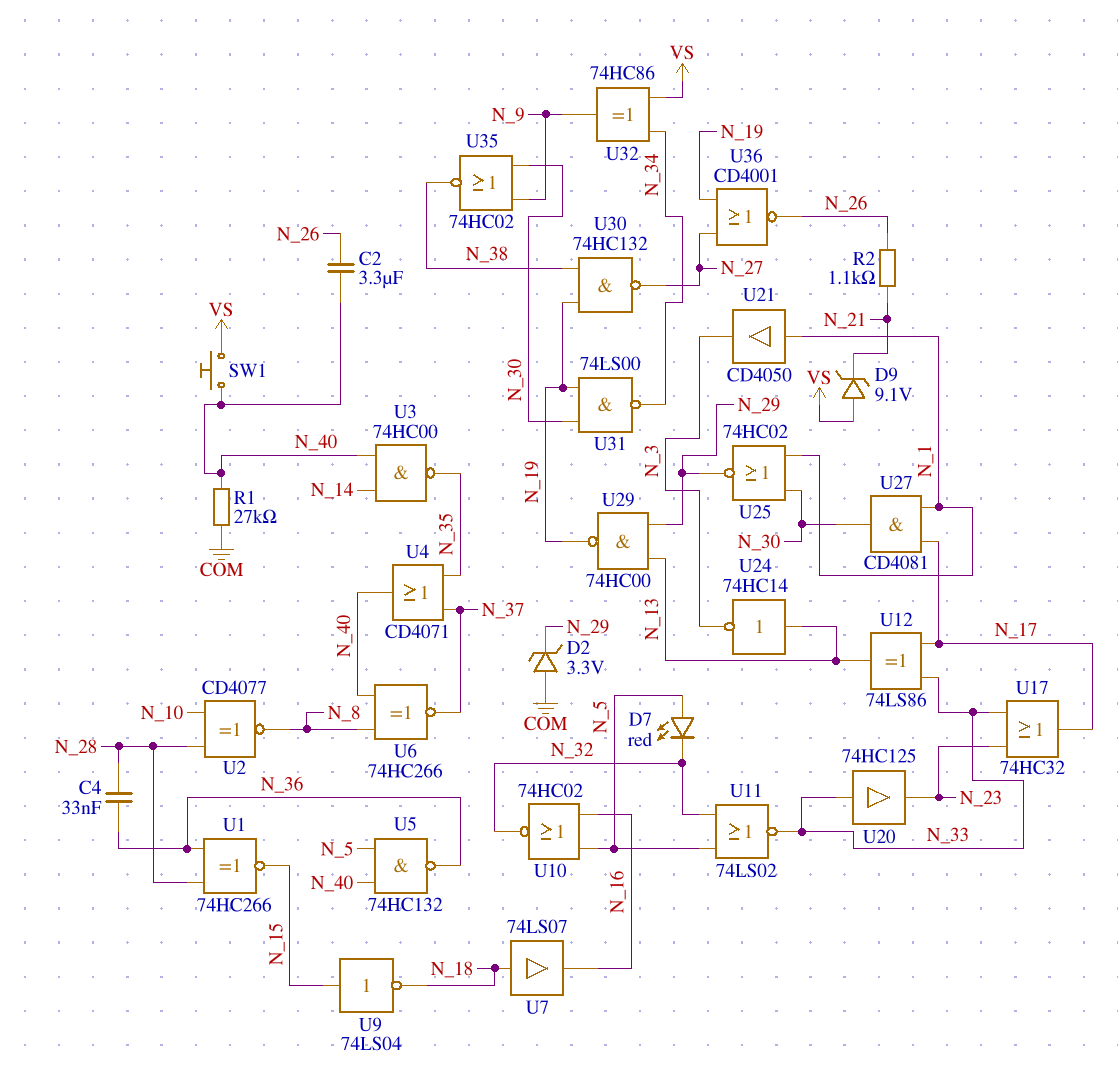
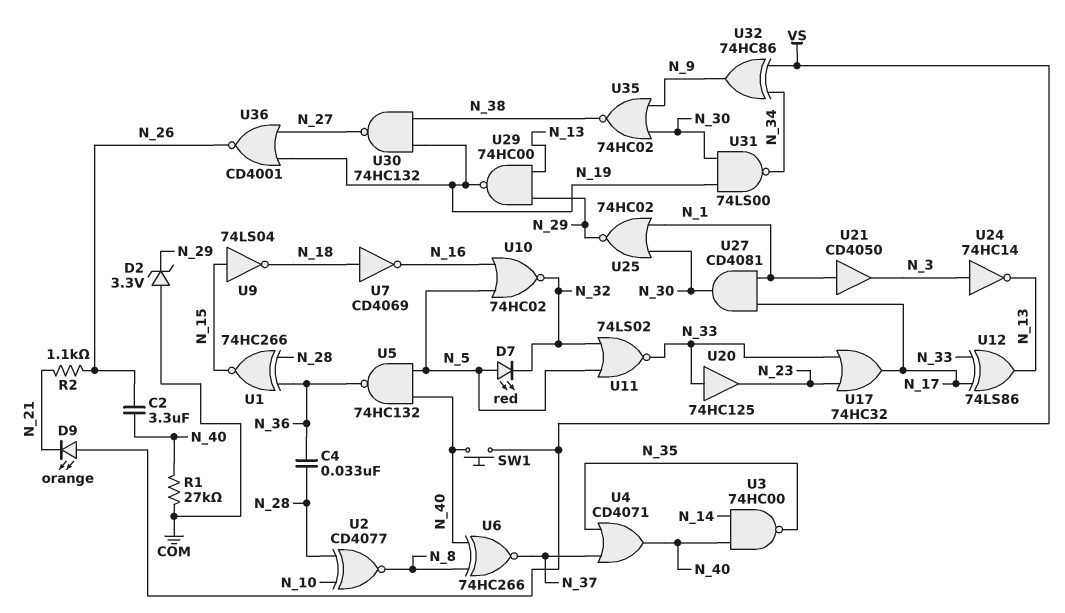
D9: zener 9.1V (A VS, K N_21) -> LED orange (A VS, K N_21)
U7: buffer 74LS07 (in N_18, out N_16) -> NOT CD4069 (in N_18, out N_16)
U24: NOT 74HC14 (in N_13, out N_3) -> NOT 74HC14 (in N_3, out N_13)

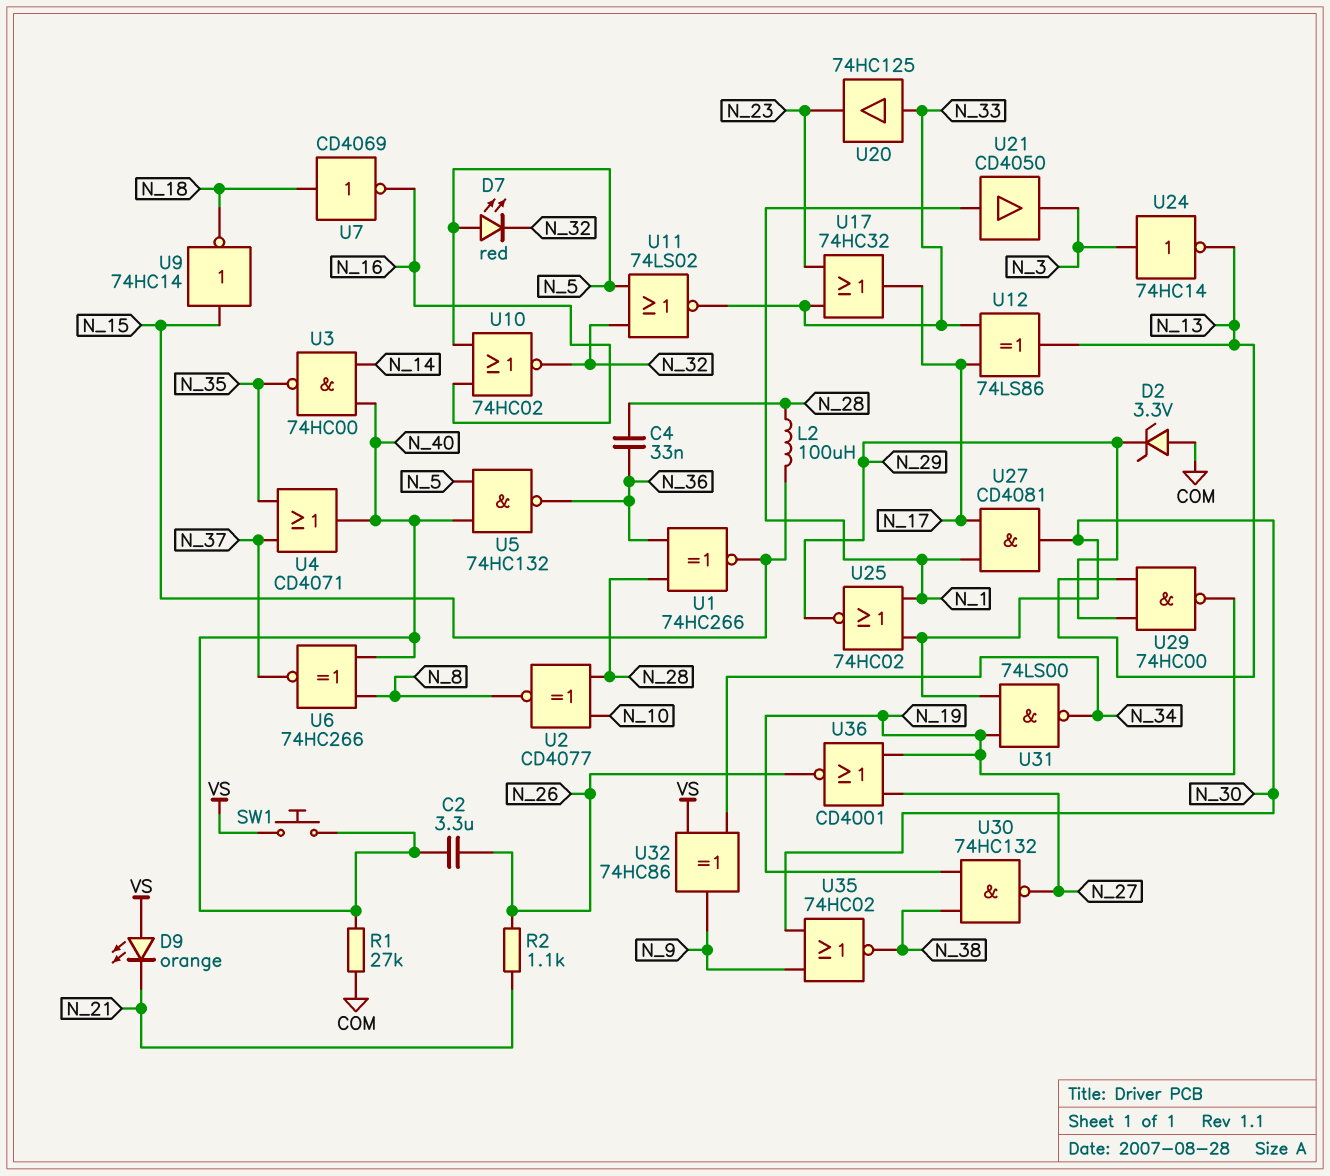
L2: none -> 100uH (N_15, N_28)
U9: NOT 74LS04 (in N_15, out N_18) -> NOT 74HC14 (in N_15, out N_18)

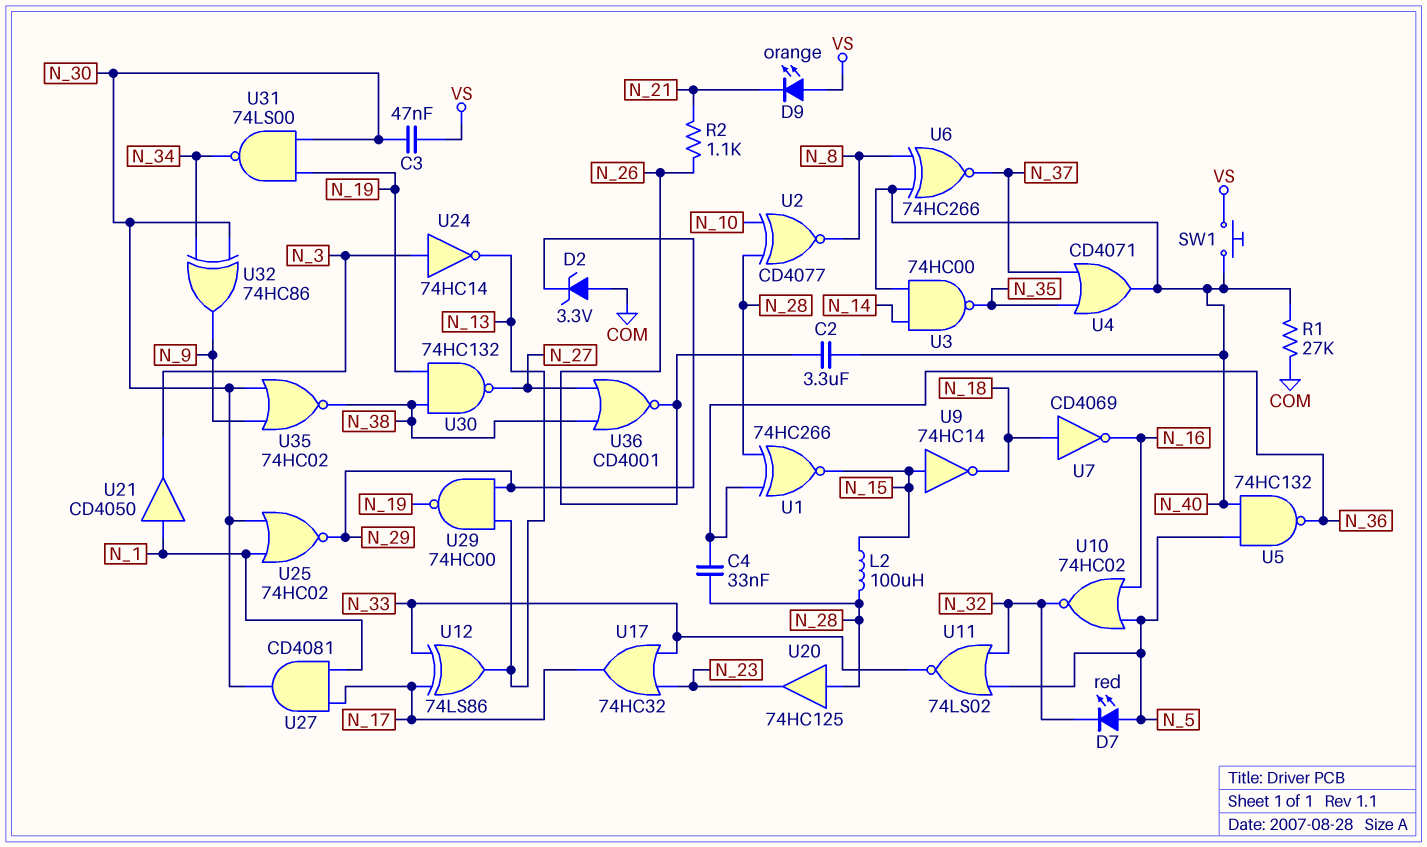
C3: none -> 47nF (N_30, VS)
U20: buffer 74HC125 (in N_33, out N_23) -> buffer 74HC125 (in N_28, out N_23)
U32: XOR 74HC86 (in N_34, in VS, out N_9) -> XOR 74HC86 (in N_30, in N_34, out N_9)
U36: NOR CD4001 (in N_19, in N_27, out N_26) -> NOR CD4001 (in N_27, in N_38, out N_26)

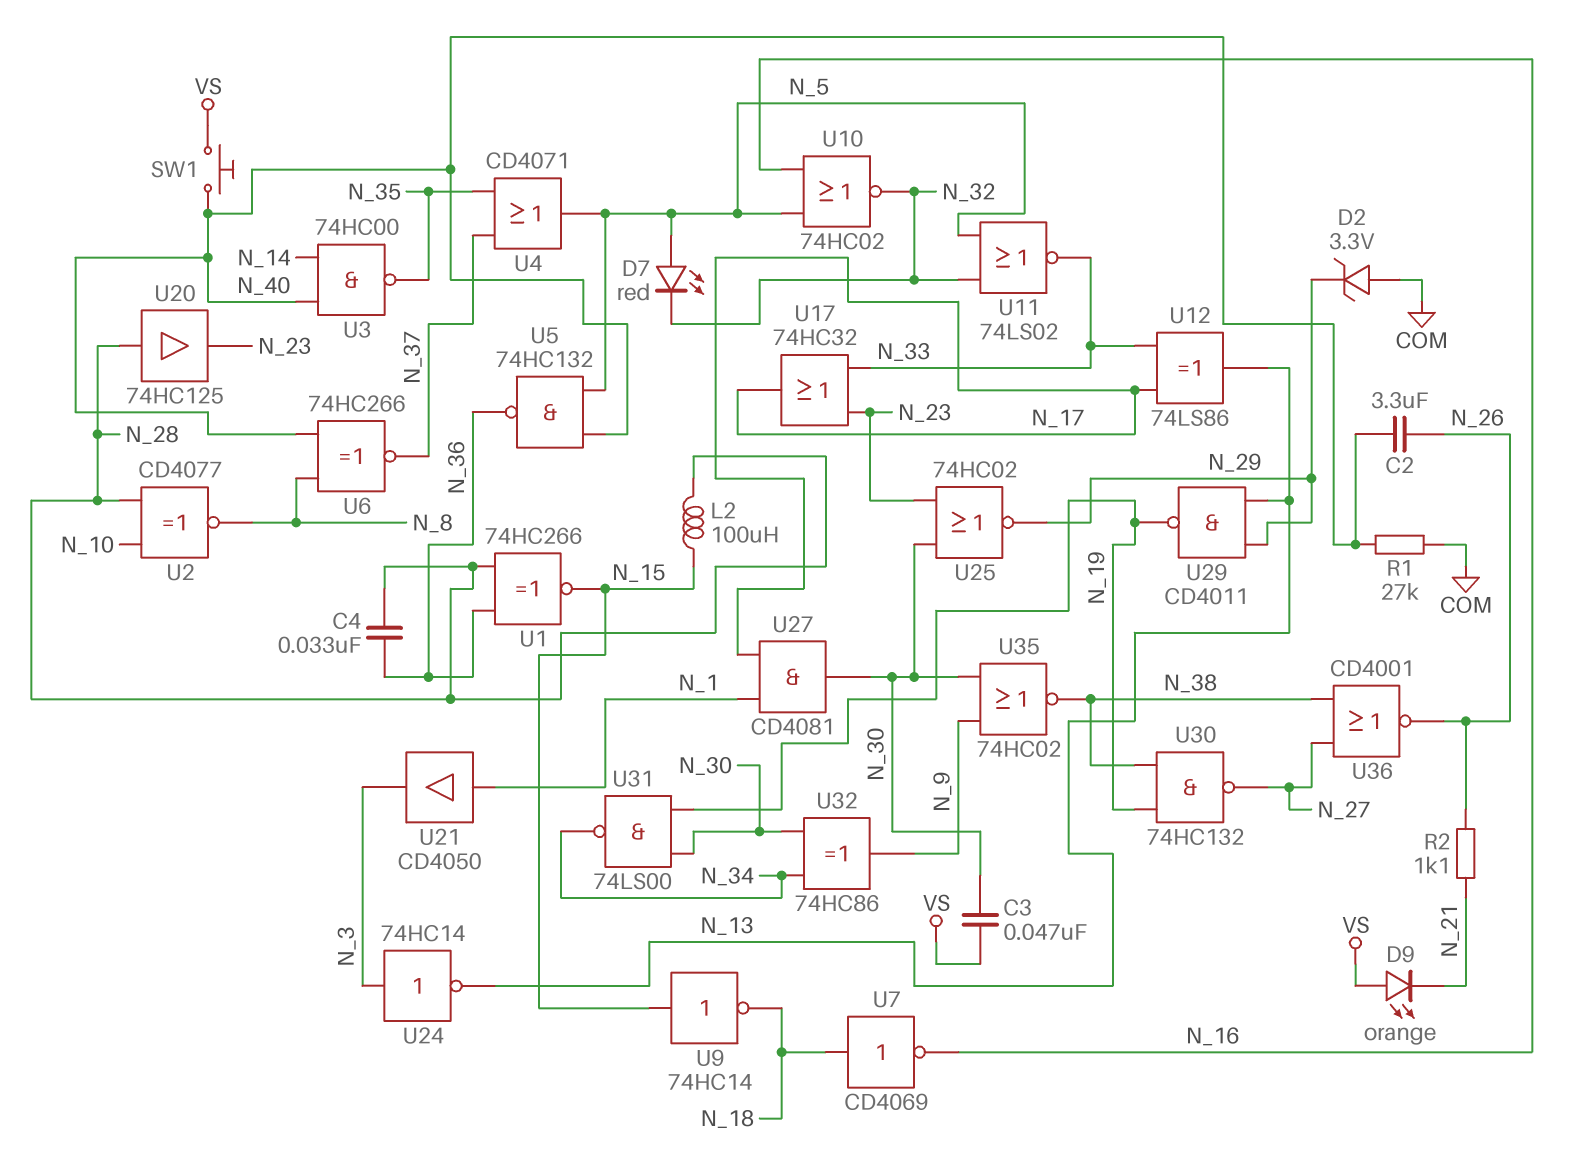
U4: OR CD4071 (in N_35, in N_37, out N_40) -> OR CD4071 (in N_35, in N_37, out N_5)
U25: NOR 74HC02 (in N_1, in N_30, out N_29) -> NOR 74HC02 (in N_23, in N_30, out N_29)
U29: NAND 74HC00 (in N_13, in N_29, out N_19) -> NAND CD4011 (in N_13, in N_29, out N_19)

